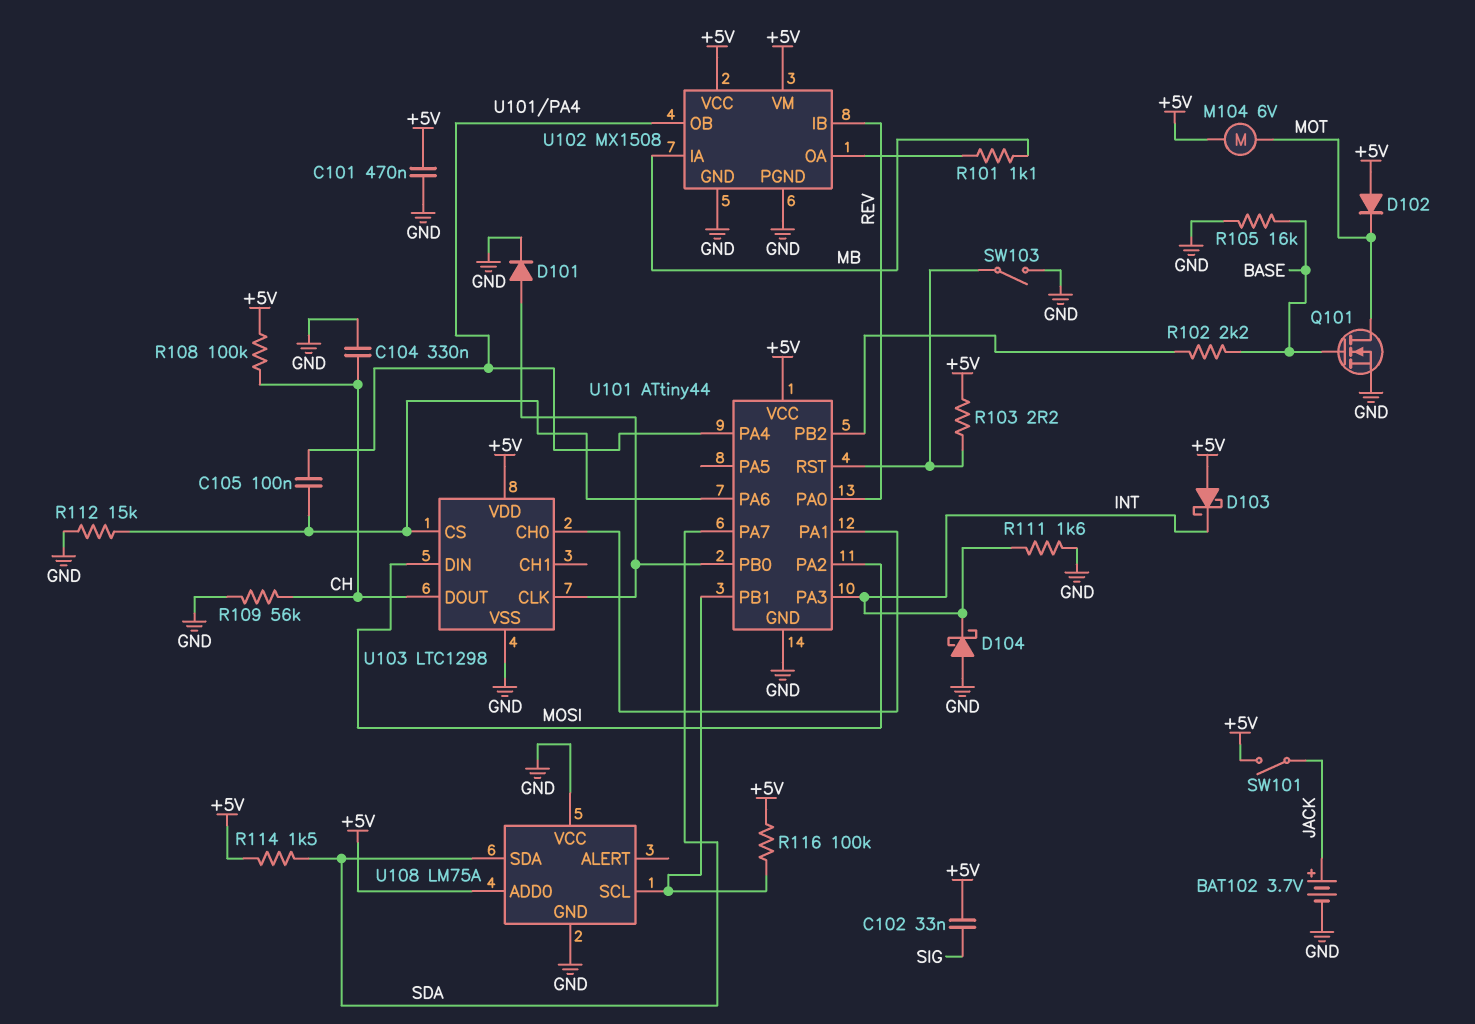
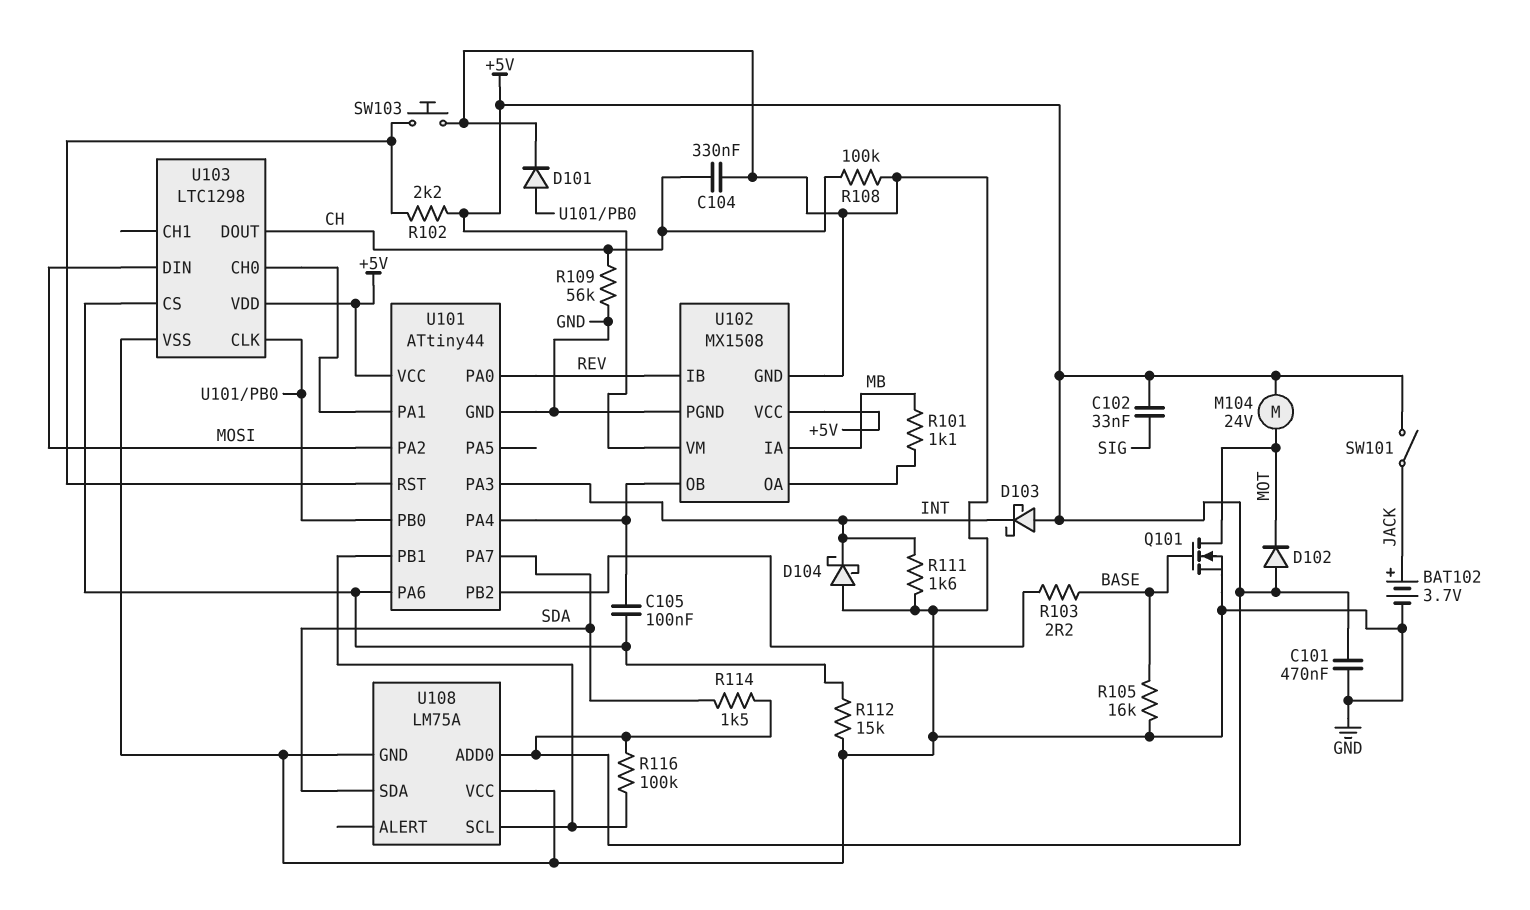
M104: motor 6V (+5V, MOT) -> motor 24V (+5V, MOT)
R102: 2.2k (BASE, U101/PB2) -> 2.2k (+5V, U101/RST)
R103: 2.2 (+5V, U101/RST) -> 2.2 (BASE, U101/PB2)
R108: 100k (+5V, CH) -> 100k (CH, GND)
SW103: switch (GND, U101/RST) -> button (GND, U101/RST)

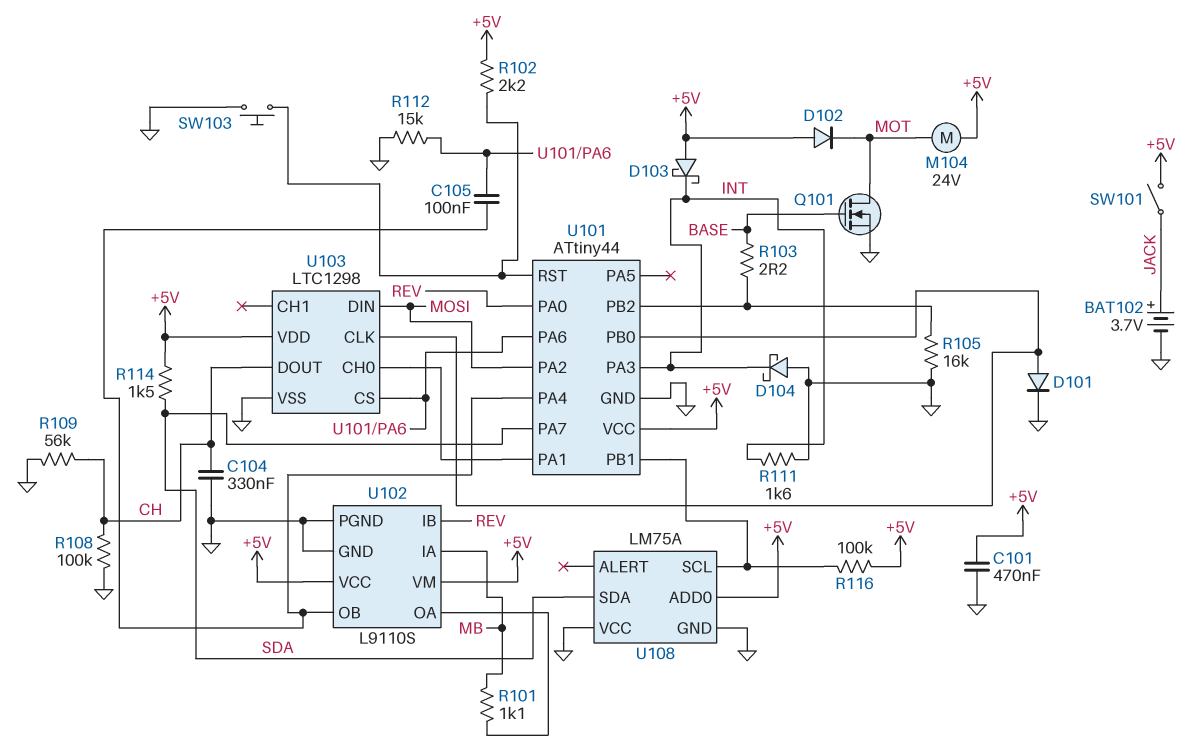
C102: 33nF (+5V, SIG) -> none
R105: 16k (BASE, GND) -> 16k (GND, U101/PB2)
U102: MX1508 -> L9110S

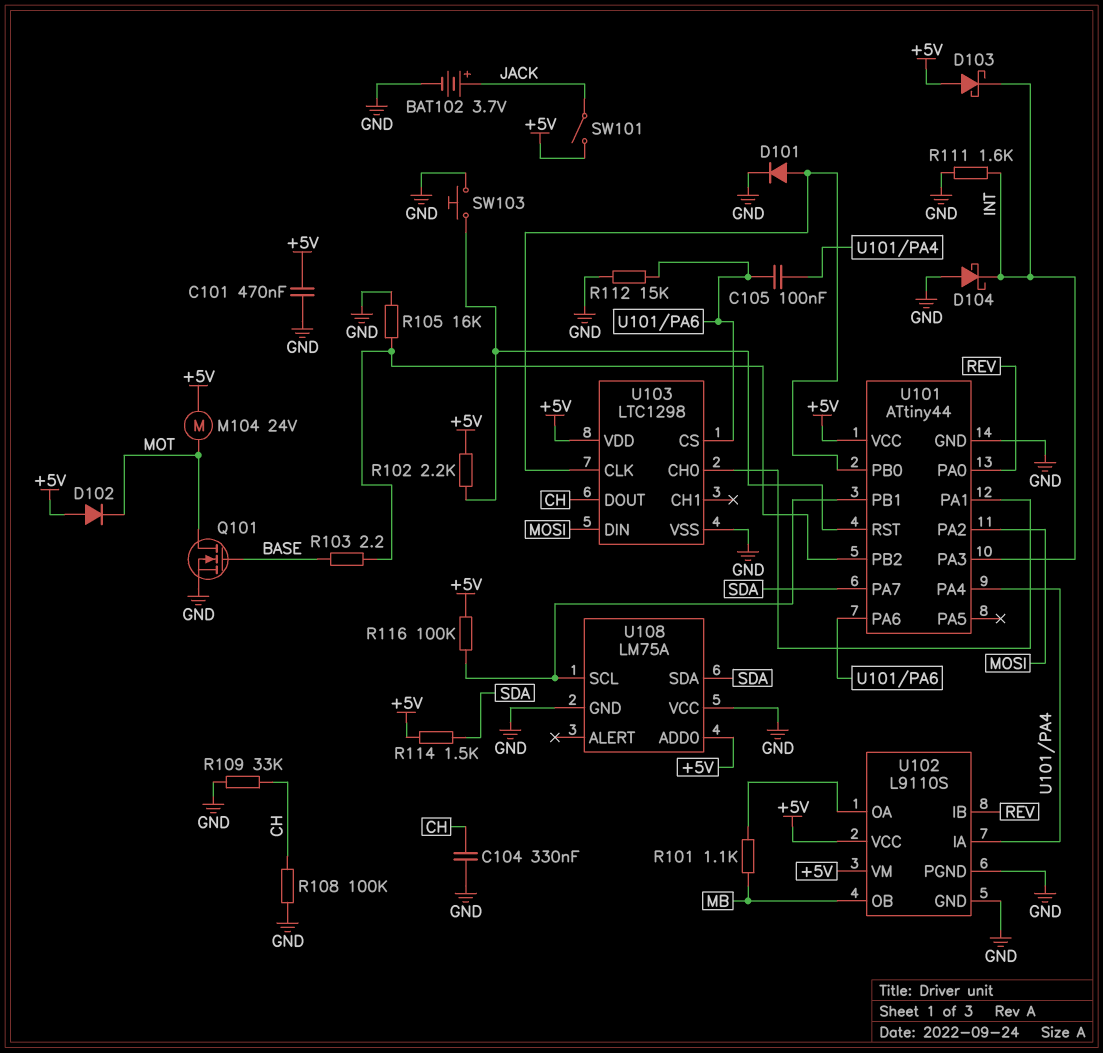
R109: 56k (CH, GND) -> 33k (CH, GND)
U102 pin IA: MB -> U101/PA4
U102 pin OB: U101/PA4 -> MB

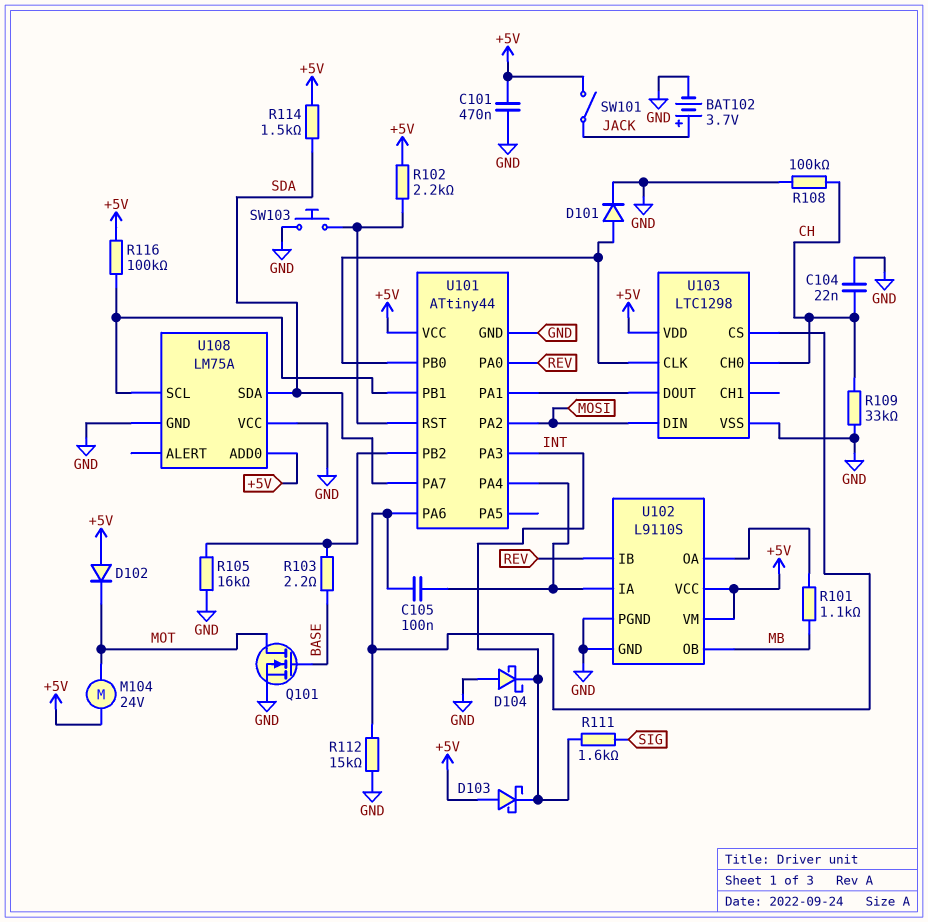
C104: 330nF (CH, GND) -> 22nF (CH, GND)
R111: 1.6k (GND, INT) -> 1.6k (INT, SIG)
U103 pin CH0: U101/PA1 -> CH
U103 pin DOUT: CH -> U101/PA1

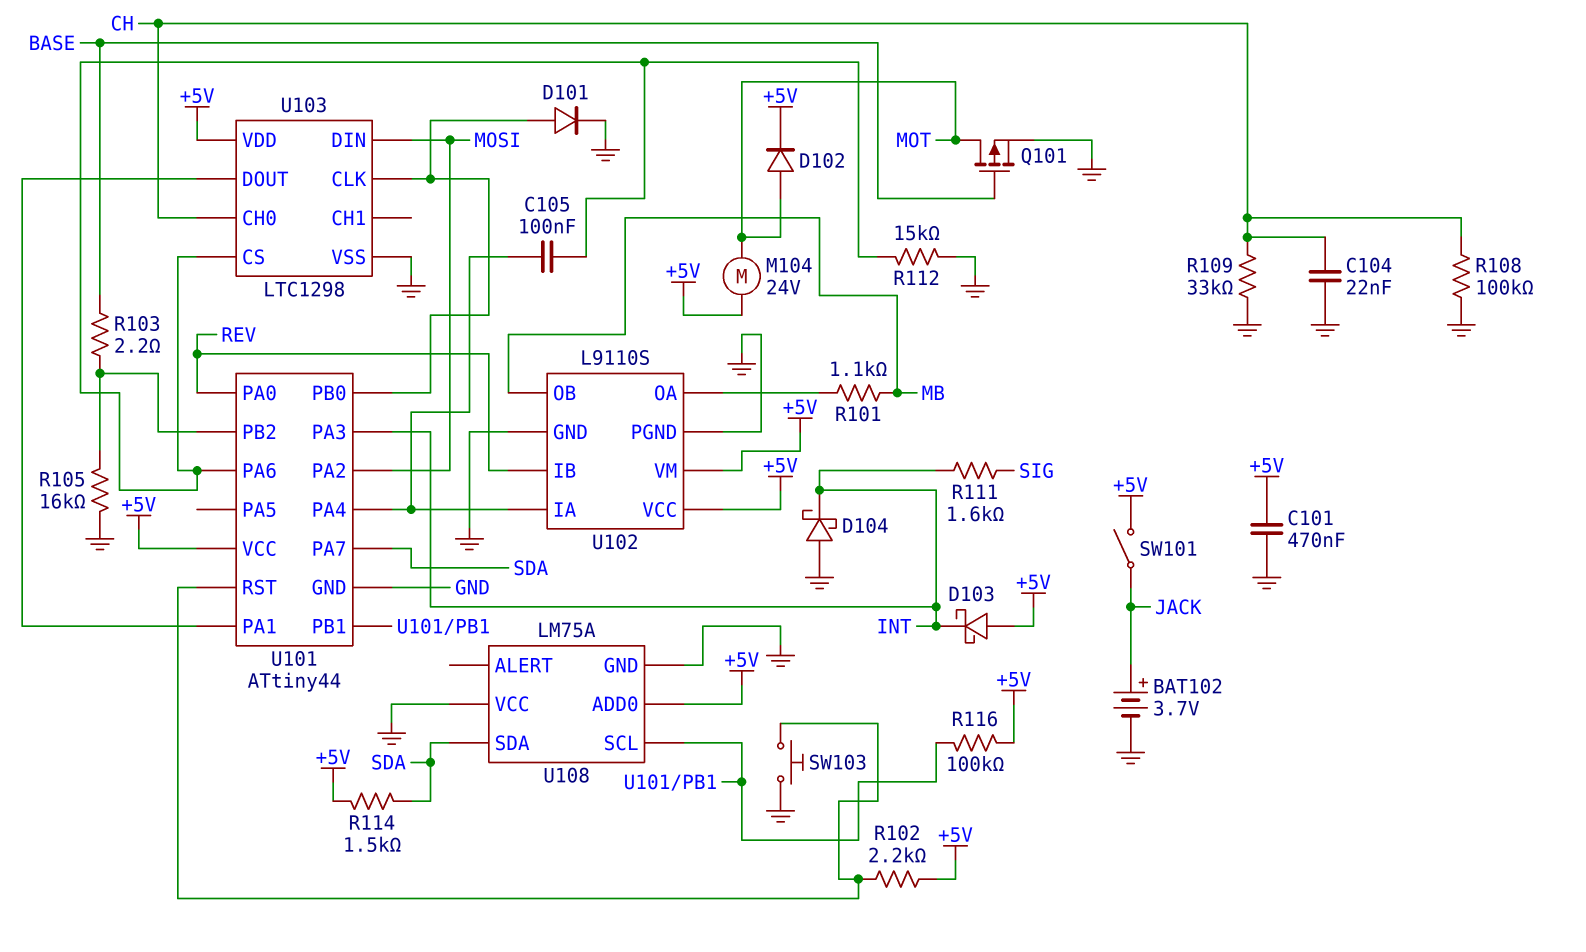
D102: diode (A +5V, K MOT) -> diode (A MOT, K +5V)
Q101: NMOS (G BASE, D MOT, S GND) -> PMOS (G BASE, D MOT, S GND)

